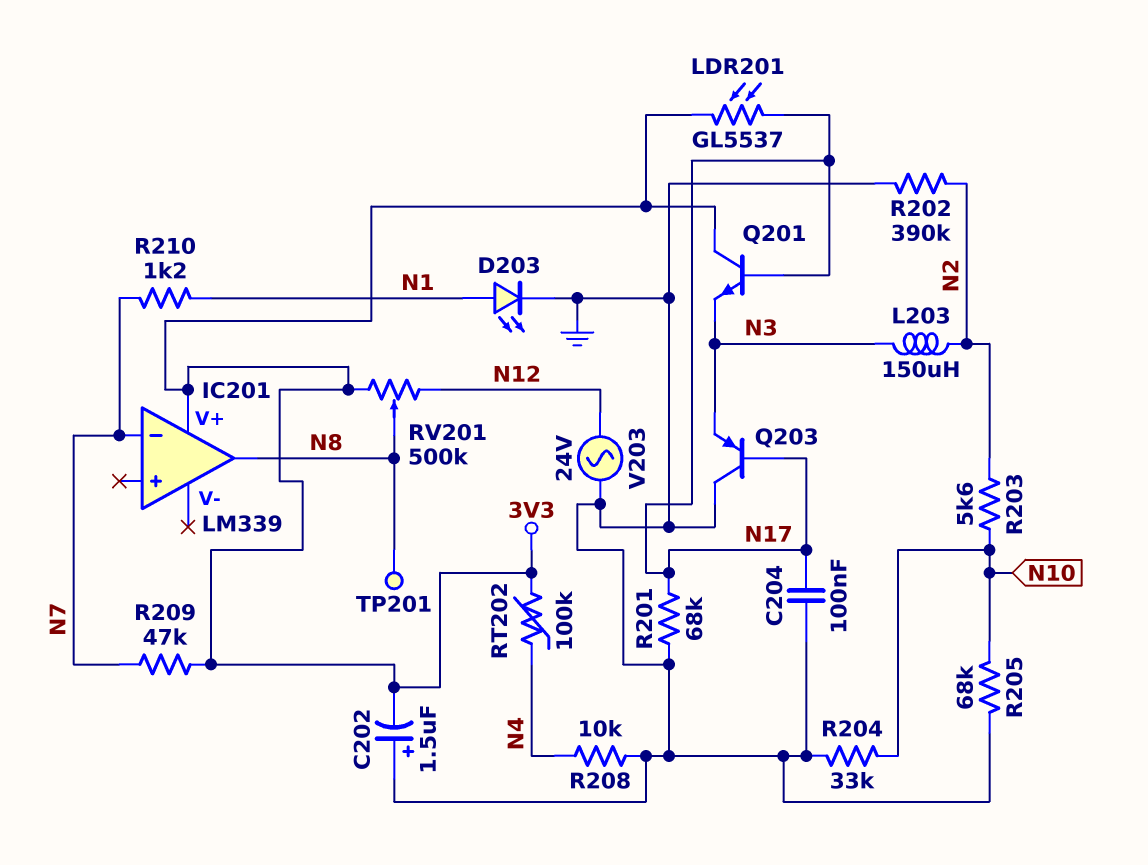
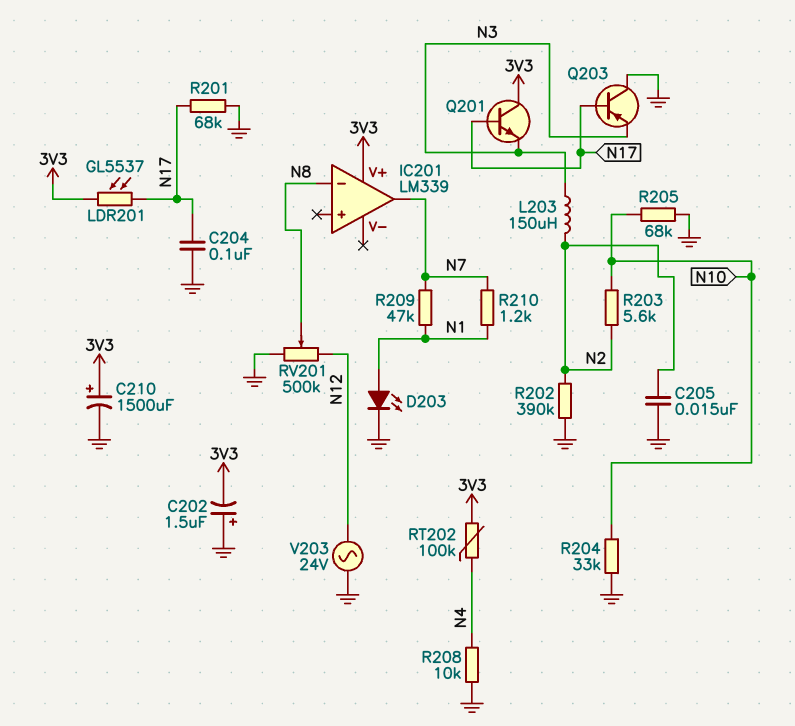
C205: none -> 15nF (GND, N2)
C210: none -> 1500uF (plus 3V3, minus GND)
IC201 pin in-: N7 -> N8
IC201 pin out: N8 -> N7
R209: 47k (3V3, N7) -> 47k (N1, N7)
RV201: 500k (3V3, N12, wiper N8) -> 500k (GND, N12, wiper N8)
TP201: test point (N8) -> none

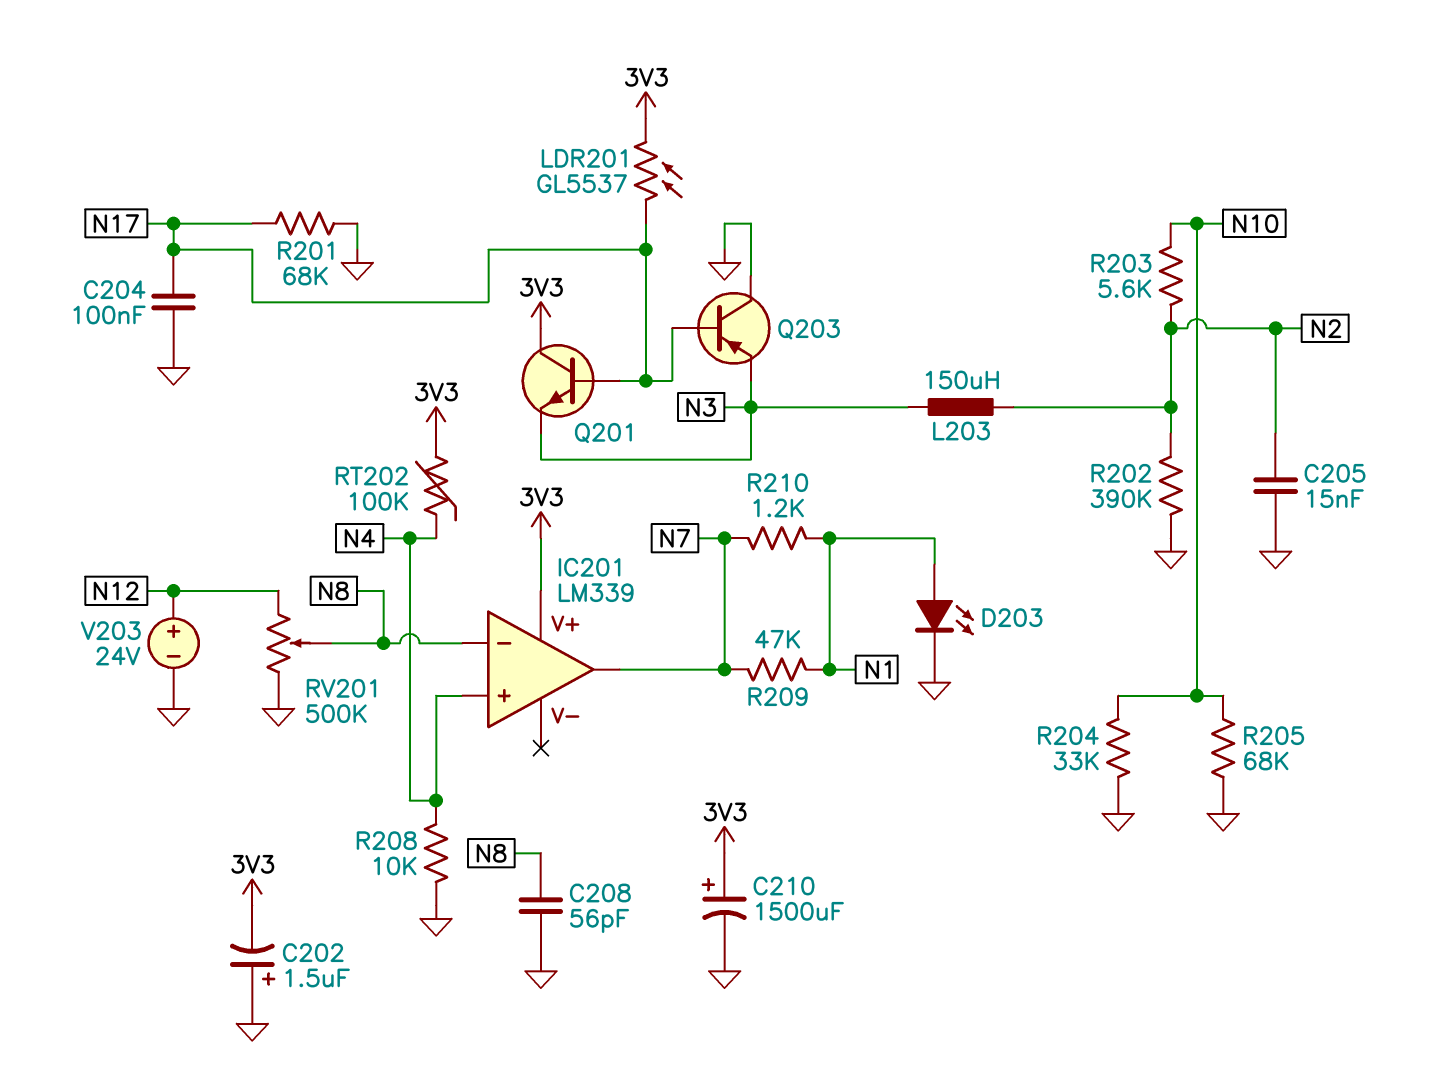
C208: none -> 56pF (GND, N8)
IC201 pin in+: none -> N4
V203: AC 24V (GND, N12) -> 24V (plus N12, minus GND)

